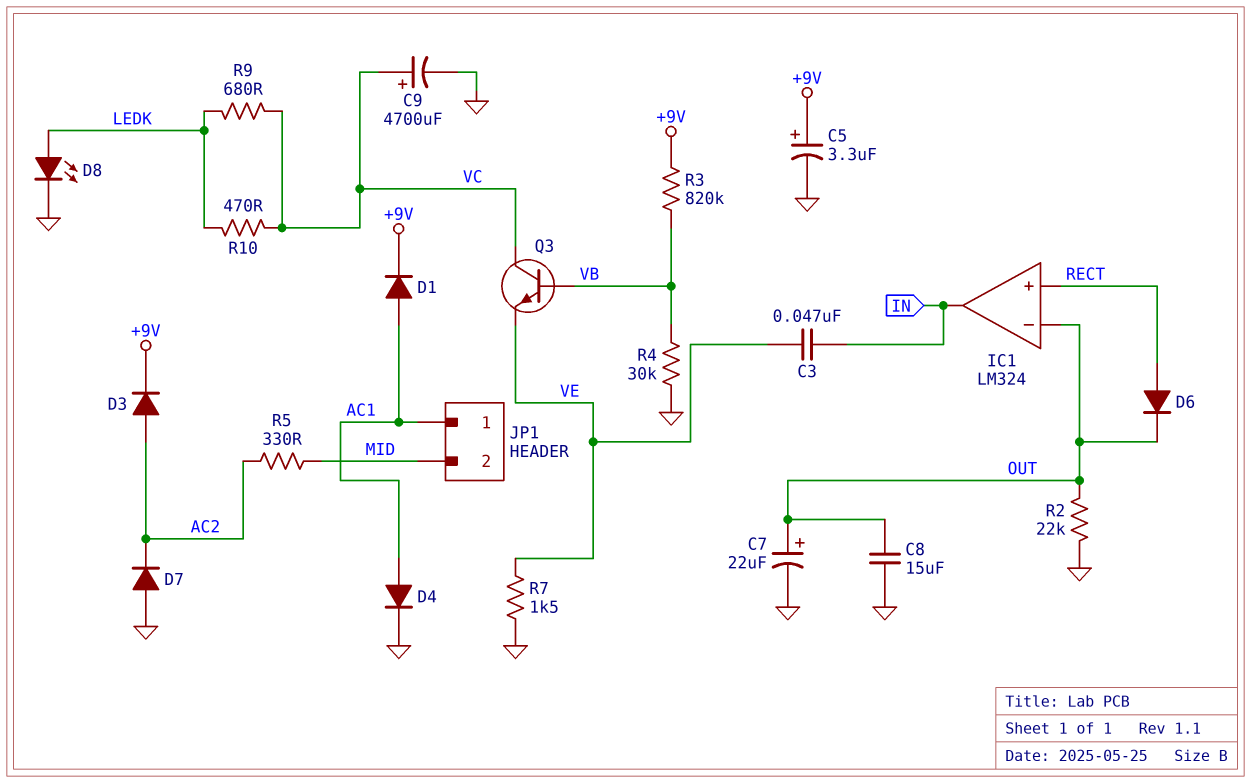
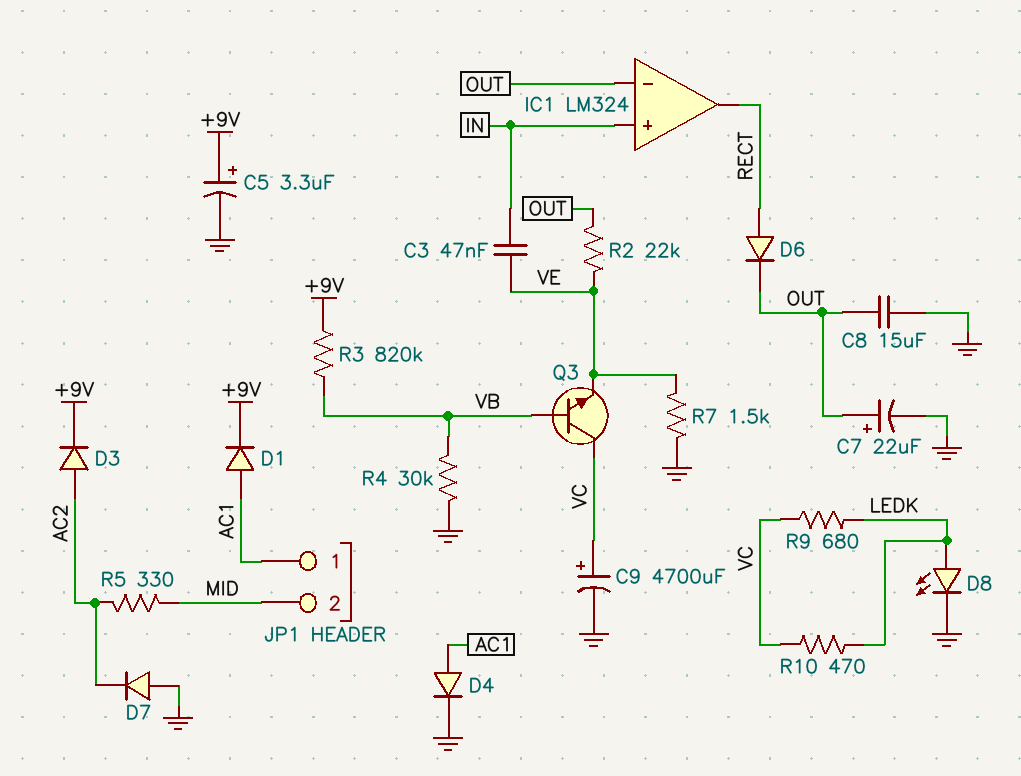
IC1 pin in+: RECT -> IN
IC1 pin out: IN -> RECT
R2: 22k (GND, OUT) -> 22k (OUT, VE)

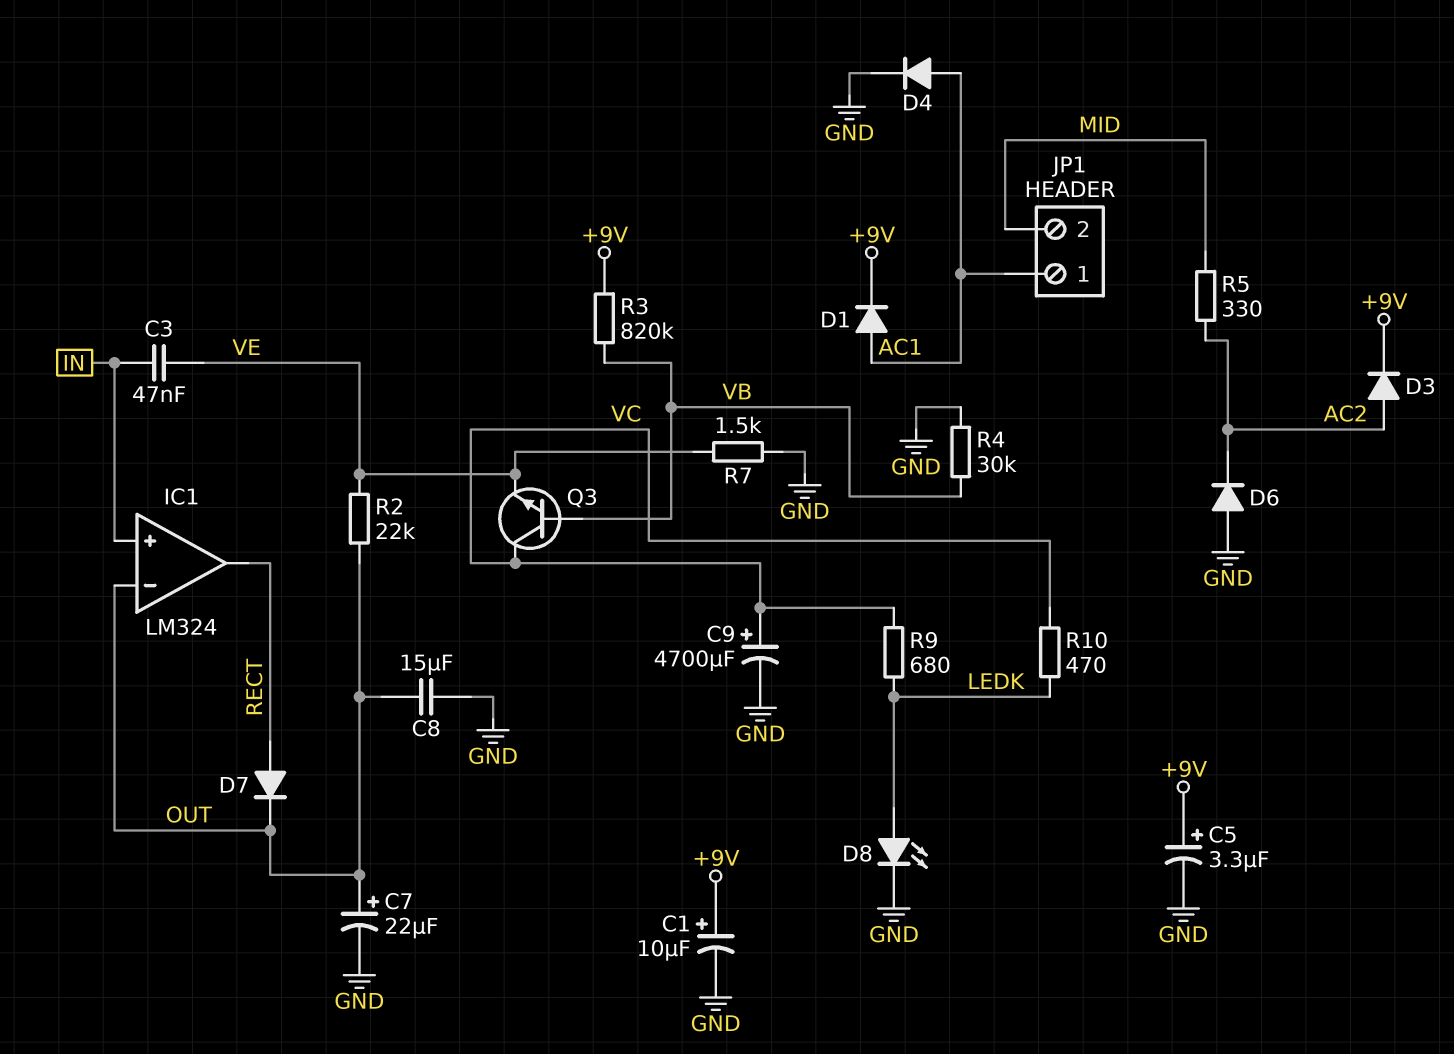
C1: none -> 10uF (plus +9V, minus GND)
D6: diode (A RECT, K OUT) -> diode (A GND, K AC2)
D7: diode (A GND, K AC2) -> diode (A RECT, K OUT)

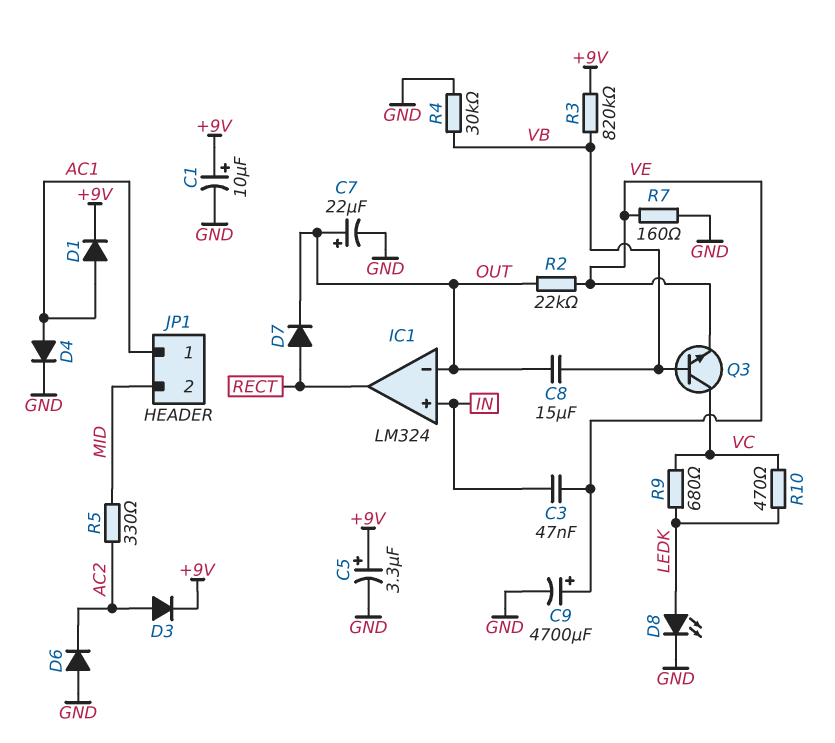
C8: 15uF (GND, OUT) -> 15uF (OUT, VB)
C9: 4700uF (plus VC, minus GND) -> 4700uF (plus VE, minus GND)
R7: 1.5k (GND, VE) -> 160 (GND, VE)

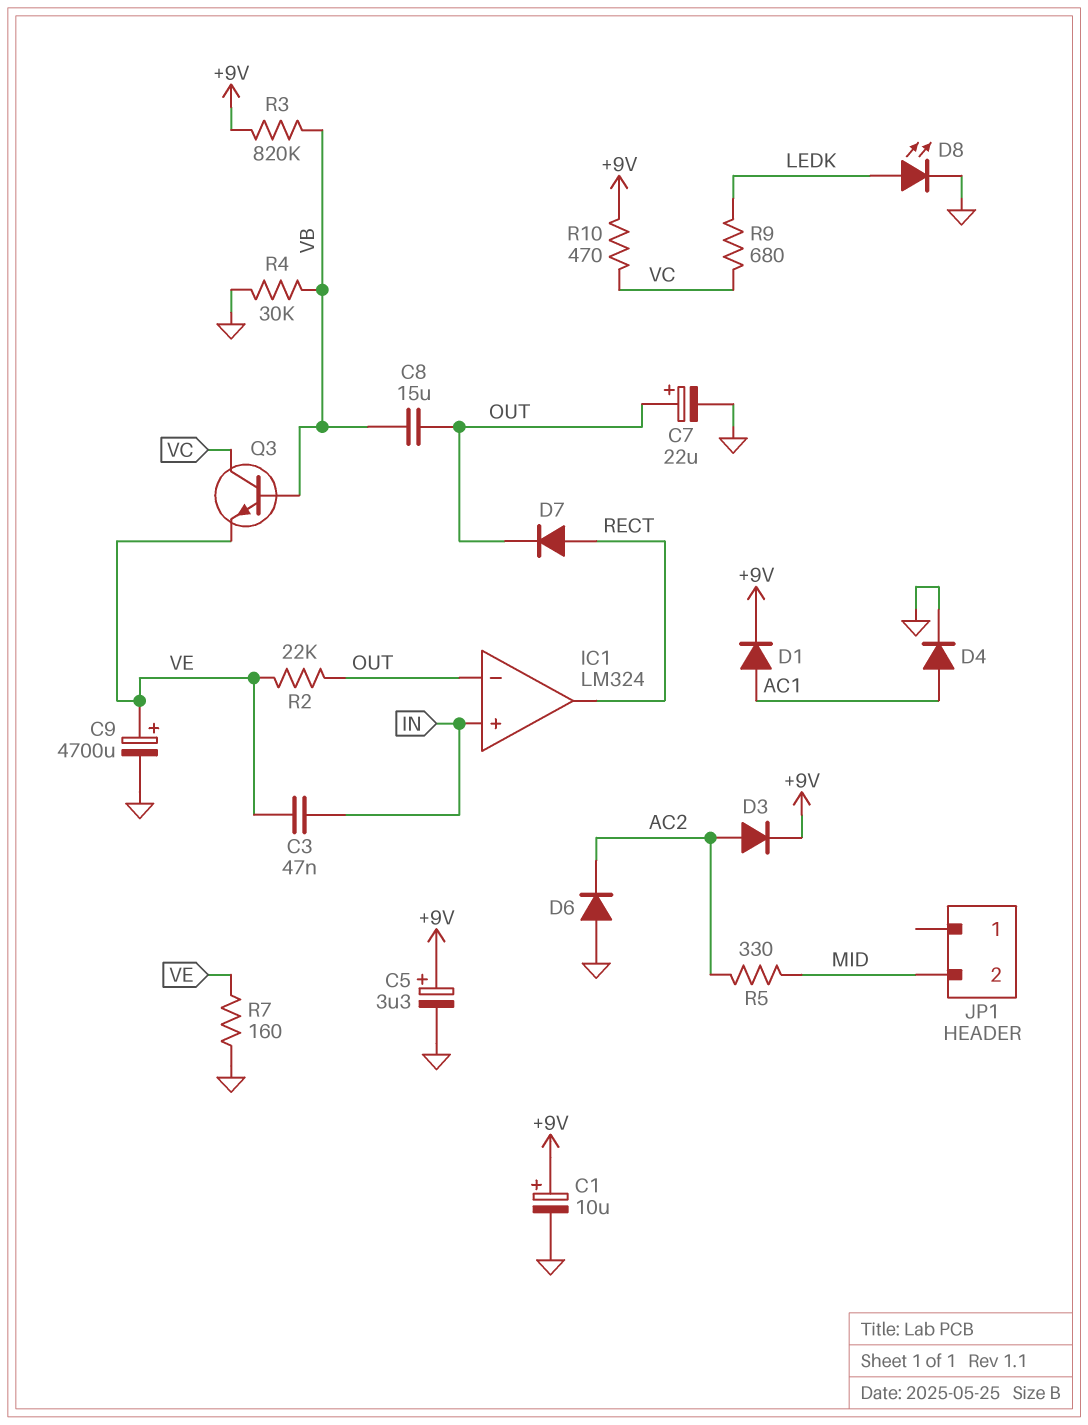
JP1 pin 1: AC1 -> none
R10: 470 (LEDK, VC) -> 470 (+9V, VC)

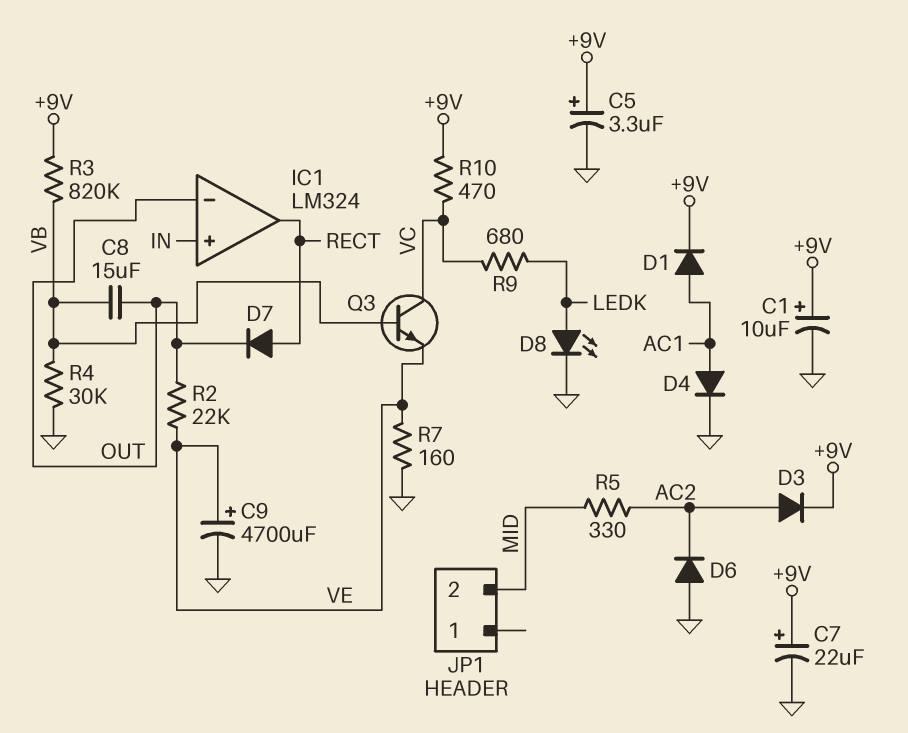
C3: 47nF (IN, VE) -> none
C7: 22uF (plus OUT, minus GND) -> 22uF (plus +9V, minus GND)

